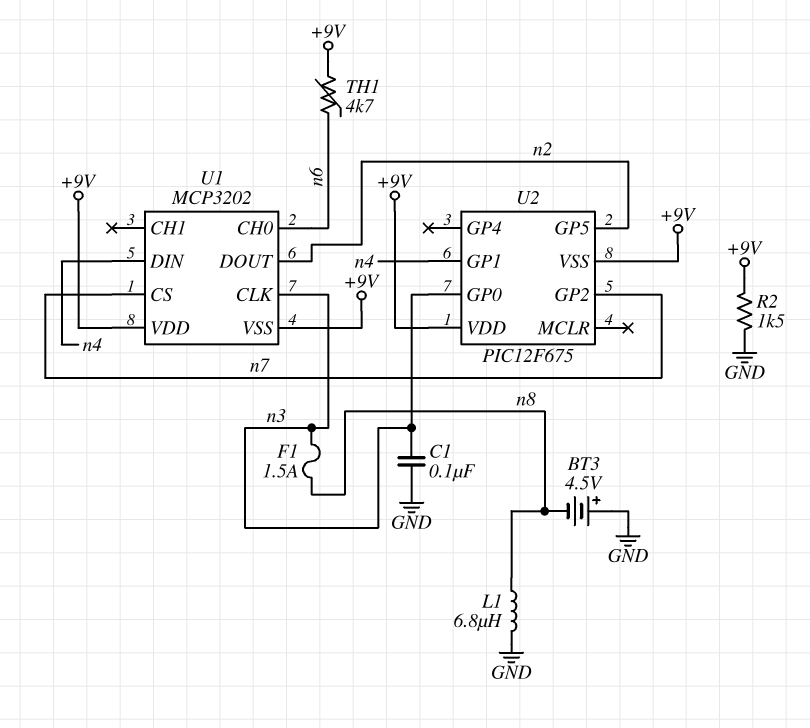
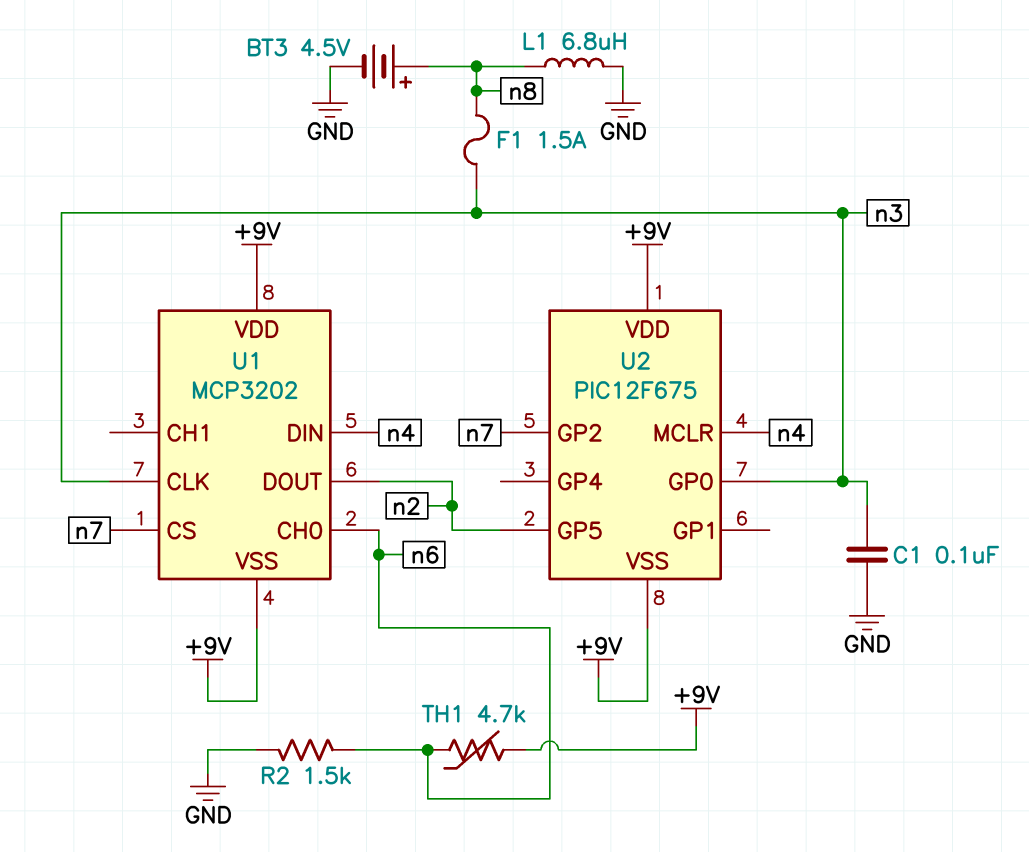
BT3: 4.5V (plus GND, minus n8) -> 4.5V (plus n8, minus GND)
R2: 1.5k (+9V, GND) -> 1.5k (GND, n6)
U2 pin GP1: n4 -> none
U2 pin MCLR: none -> n4

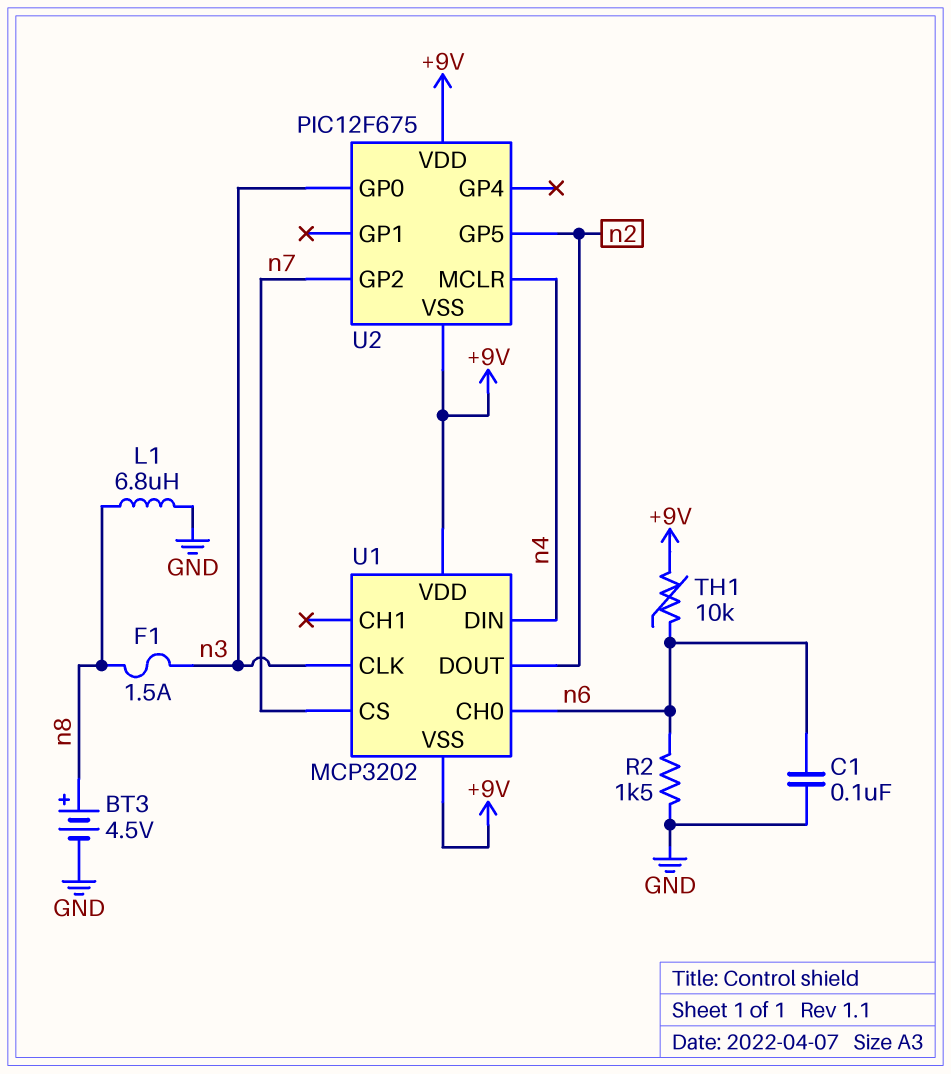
C1: 100nF (GND, n3) -> 100nF (GND, n6)
TH1: 4.7k (+9V, n6) -> 10k (+9V, n6)

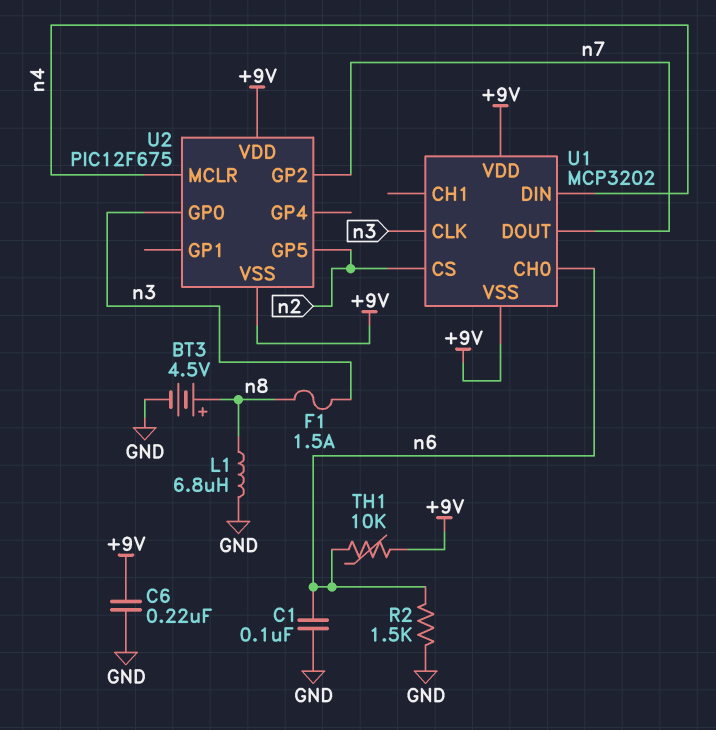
C6: none -> 220nF (+9V, GND)
U1 pin CS: n7 -> n2
U1 pin DOUT: n2 -> n7

